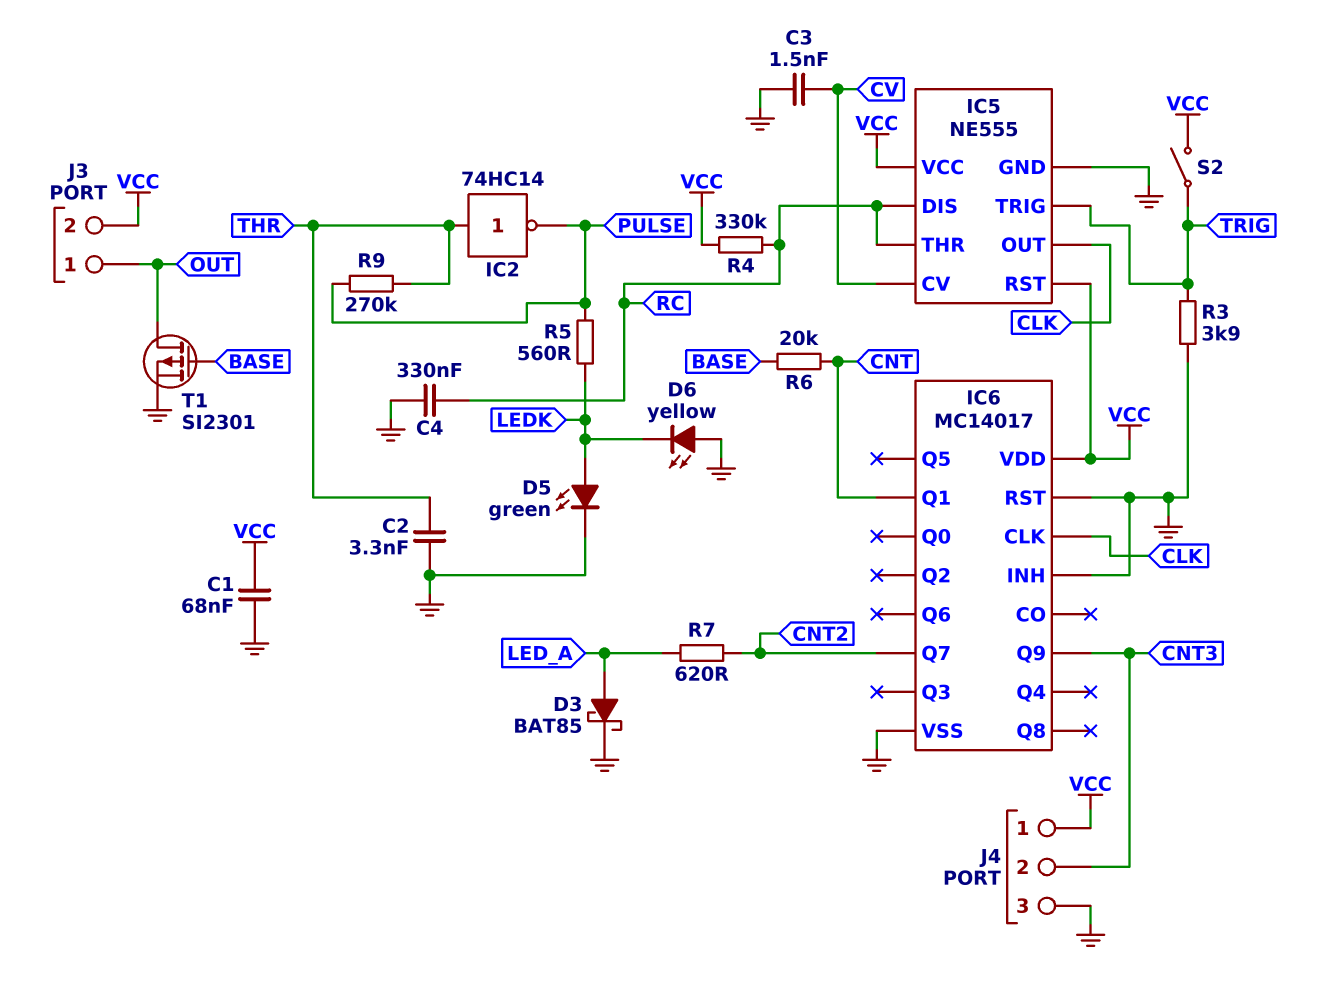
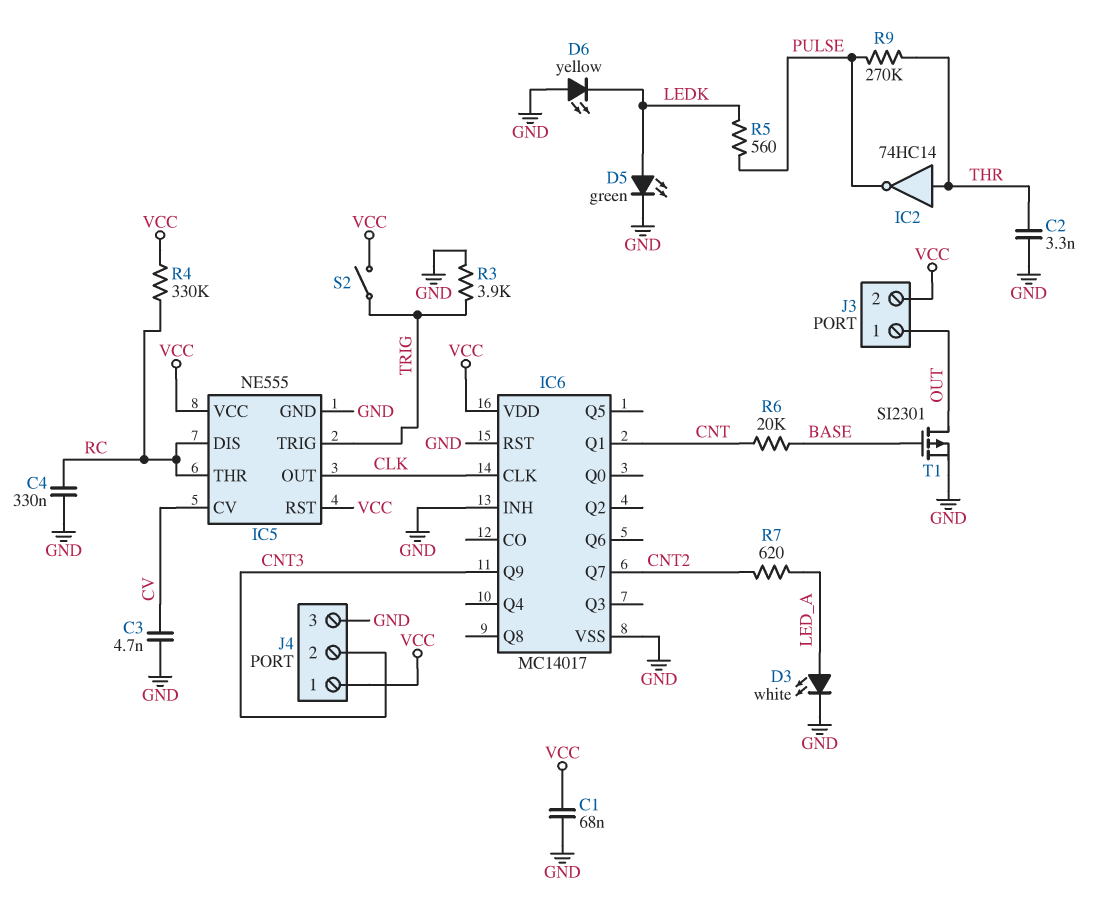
C3: 1.5nF (CV, GND) -> 4.7nF (CV, GND)
D3: schottky BAT85 (A LED_A, K GND) -> LED white (A LED_A, K GND)

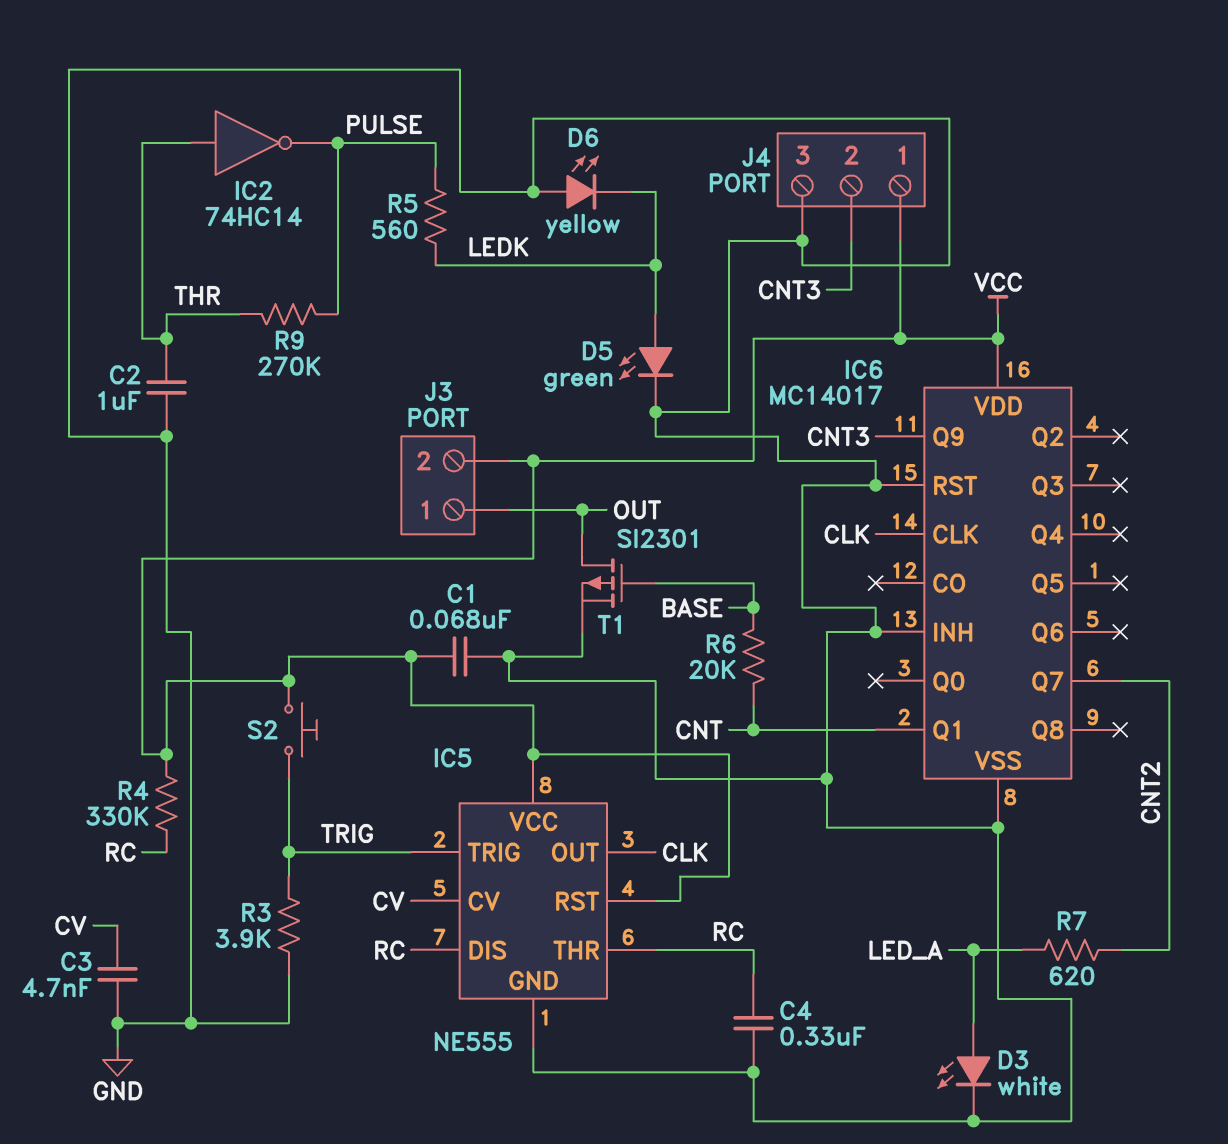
C2: 3.3nF (GND, THR) -> 1uF (GND, THR)
S2: switch (TRIG, VCC) -> button (TRIG, VCC)

